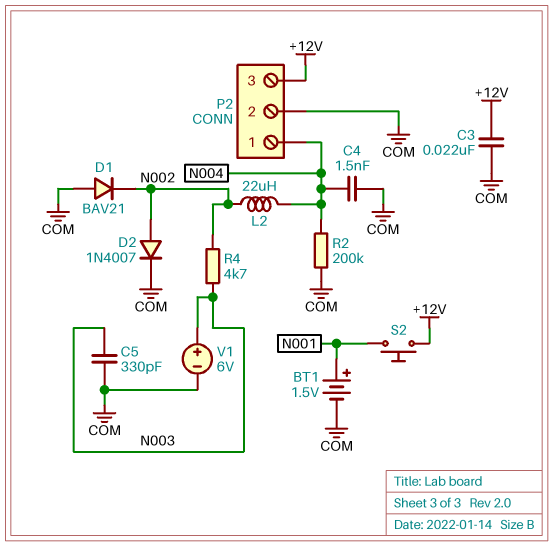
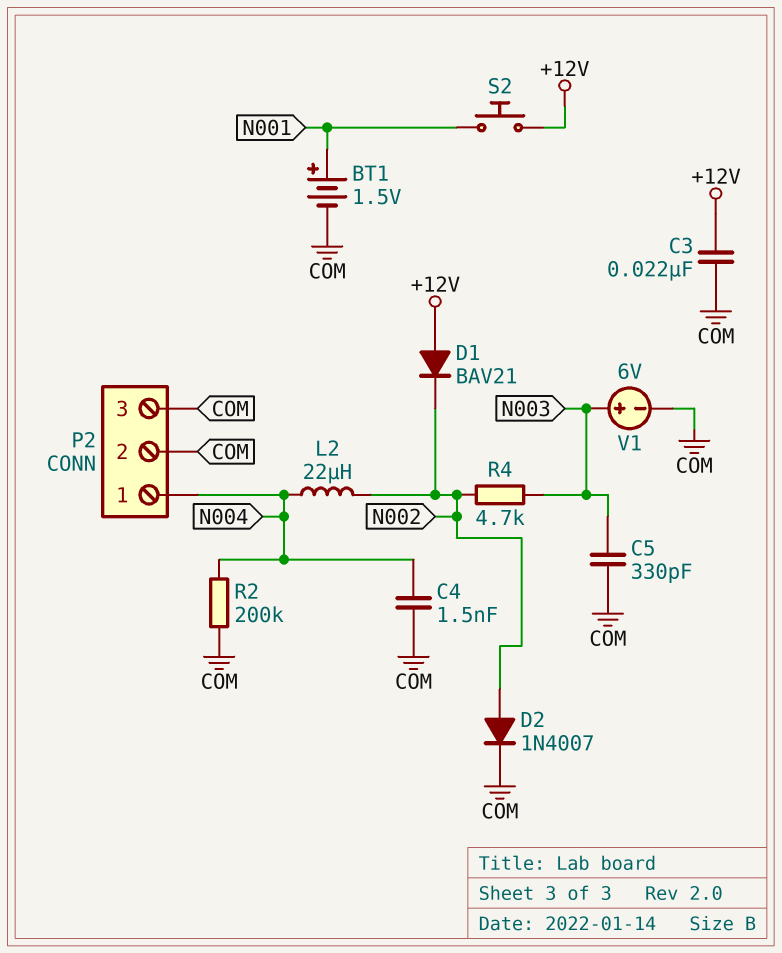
D1: diode BAV21 (A COM, K N002) -> diode BAV21 (A +12V, K N002)
P2 pin 3: +12V -> COM

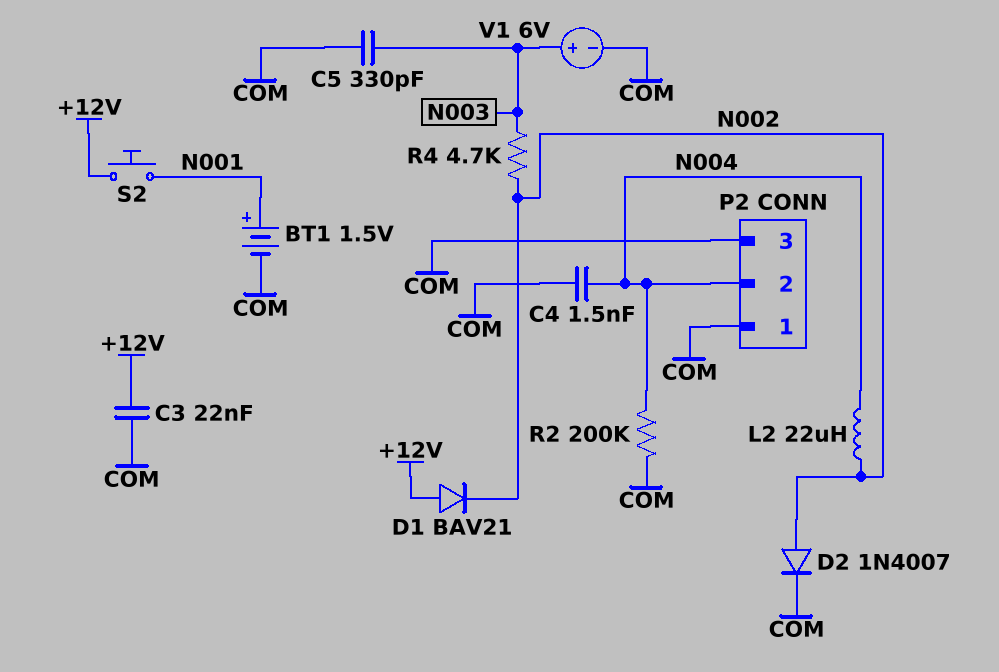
P2 pin 1: N004 -> COM
P2 pin 2: COM -> N004

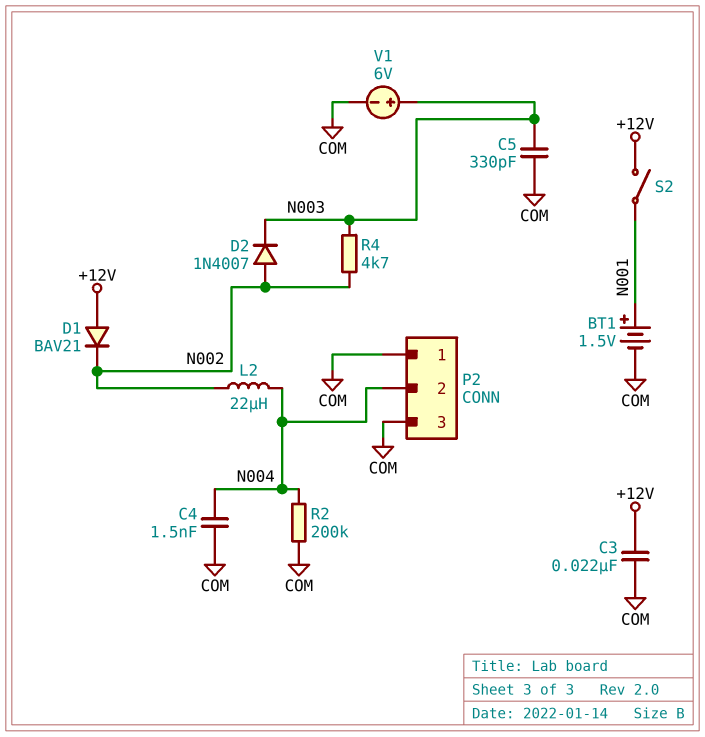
D2: diode 1N4007 (A N002, K COM) -> diode 1N4007 (A N002, K N003)
S2: button (+12V, N001) -> switch (+12V, N001)

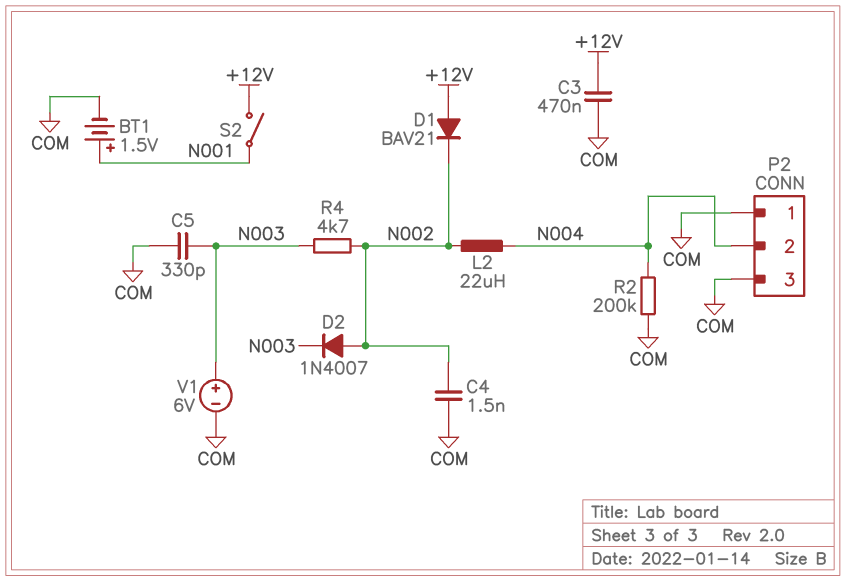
C3: 22nF (+12V, COM) -> 470nF (+12V, COM)
C4: 1.5nF (COM, N004) -> 1.5nF (COM, N002)

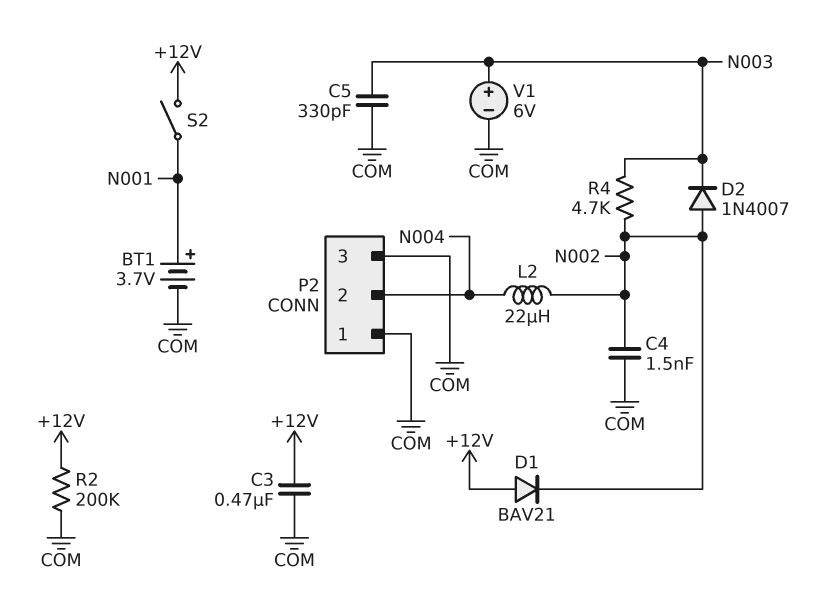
BT1: 1.5V (plus N001, minus COM) -> 3.7V (plus N001, minus COM)
R2: 200k (COM, N004) -> 200k (+12V, COM)

